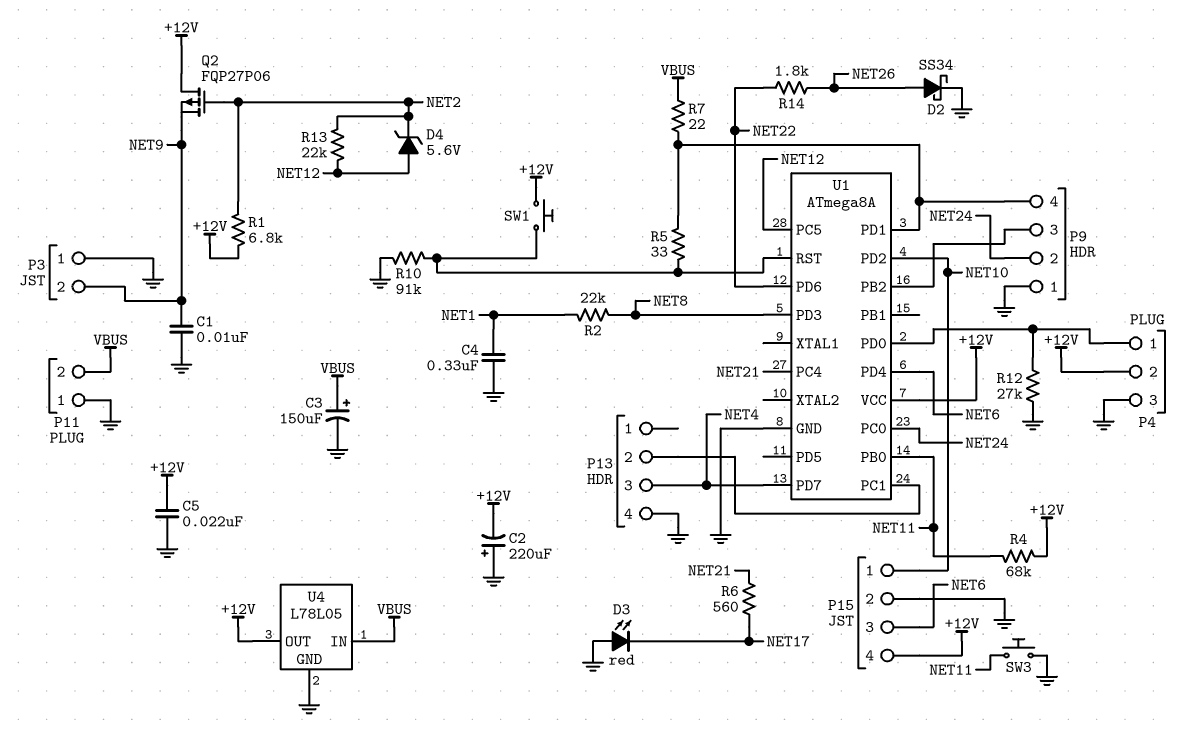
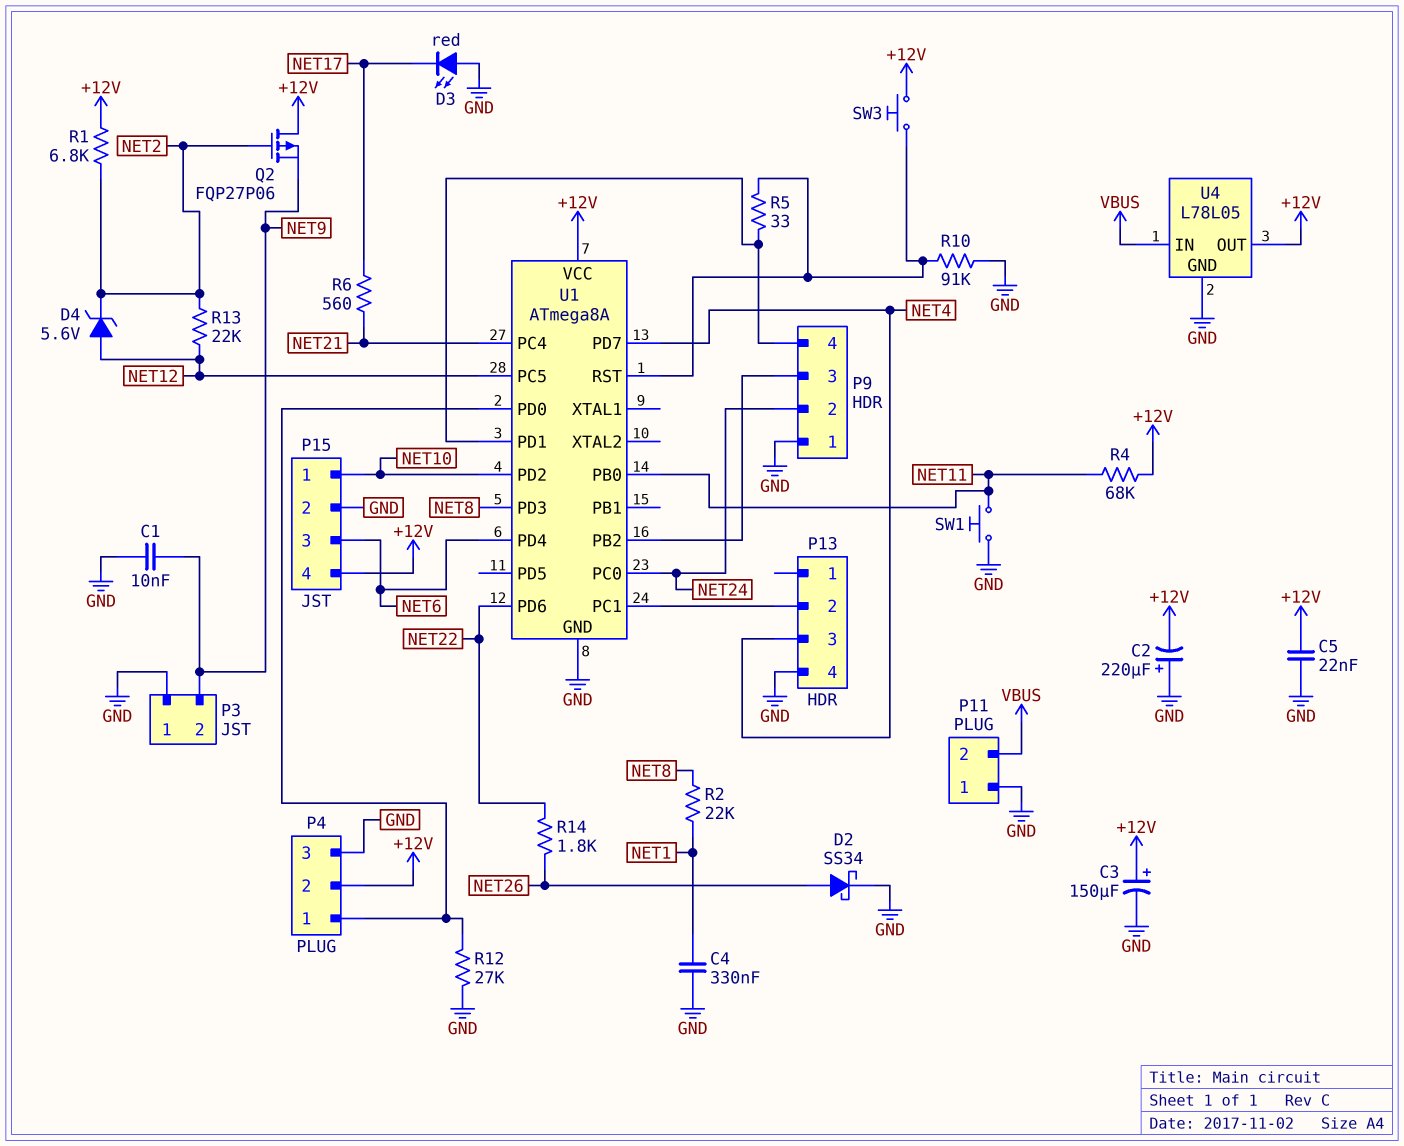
C3: 150uF (plus VBUS, minus GND) -> 150uF (plus +12V, minus GND)
R7: 22 (P9/4, VBUS) -> none
SW1: button (+12V, U1/RST) -> button (GND, NET11)
SW3: button (GND, NET11) -> button (+12V, U1/RST)

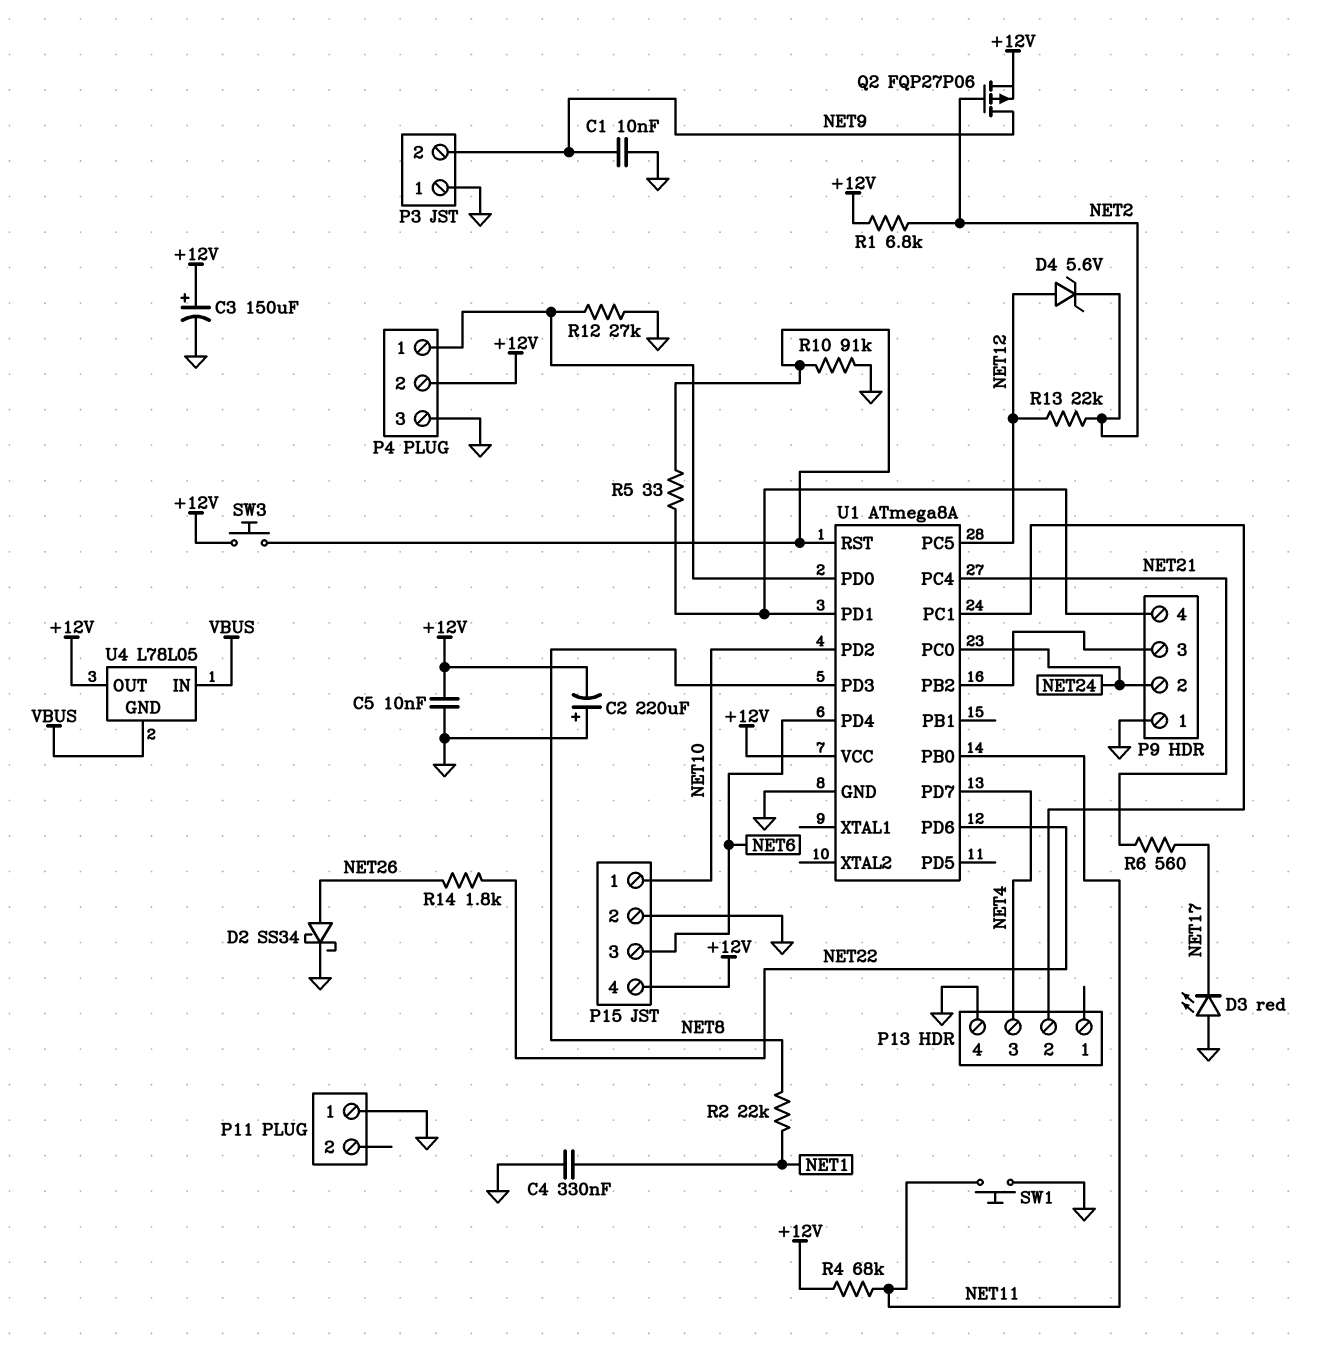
C5: 22nF (+12V, GND) -> 10nF (+12V, GND)
P11 pin 2: VBUS -> none
Q2: PMOS FQP27P06 (G NET2, D +12V, S NET9) -> PMOS FQP27P06 (G NET2, D NET9, S +12V)
U4 pin GND: GND -> VBUS

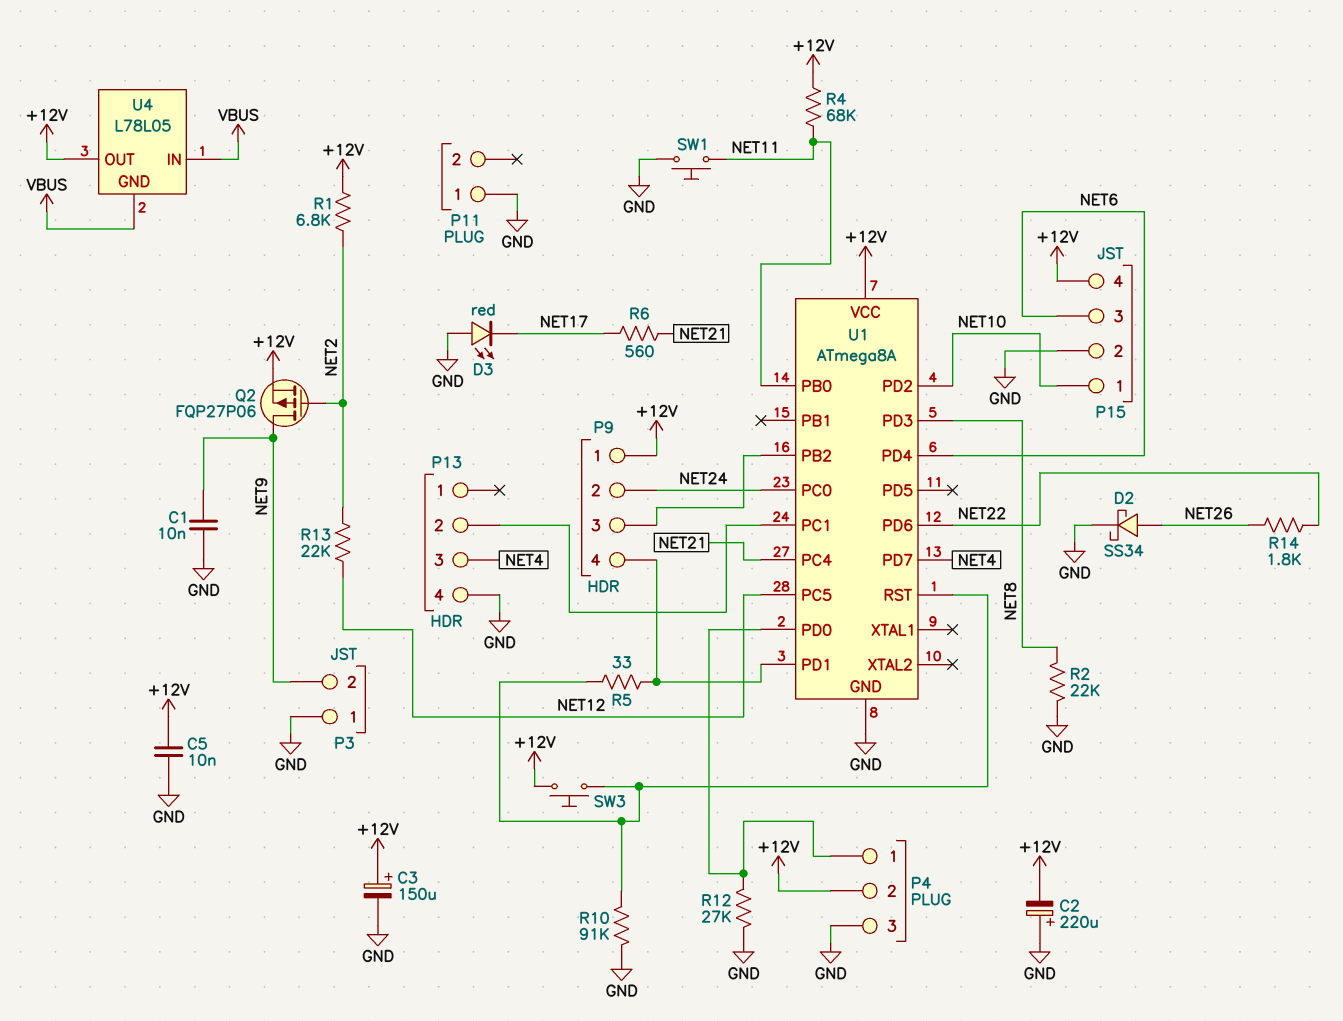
C4: 330nF (GND, NET1) -> none
D4: zener 5.6V (A NET12, K NET2) -> none
P9 pin 1: GND -> +12V
R2: 22k (NET1, NET8) -> 22k (GND, NET8)

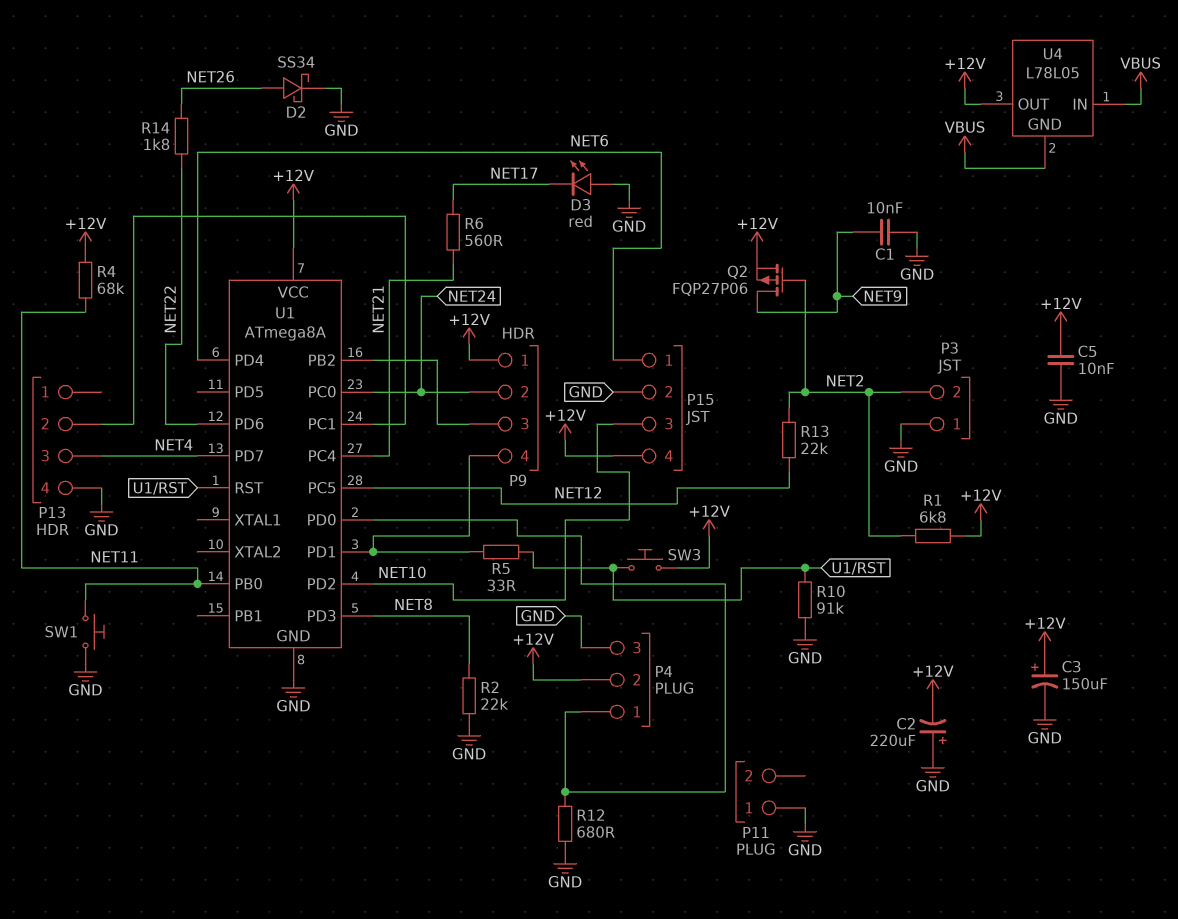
P3 pin 2: NET9 -> NET2
P15 pin 1: NET10 -> NET6
P15 pin 3: NET6 -> NET10
R12: 27k (GND, P4/1) -> 680 (GND, P4/1)

